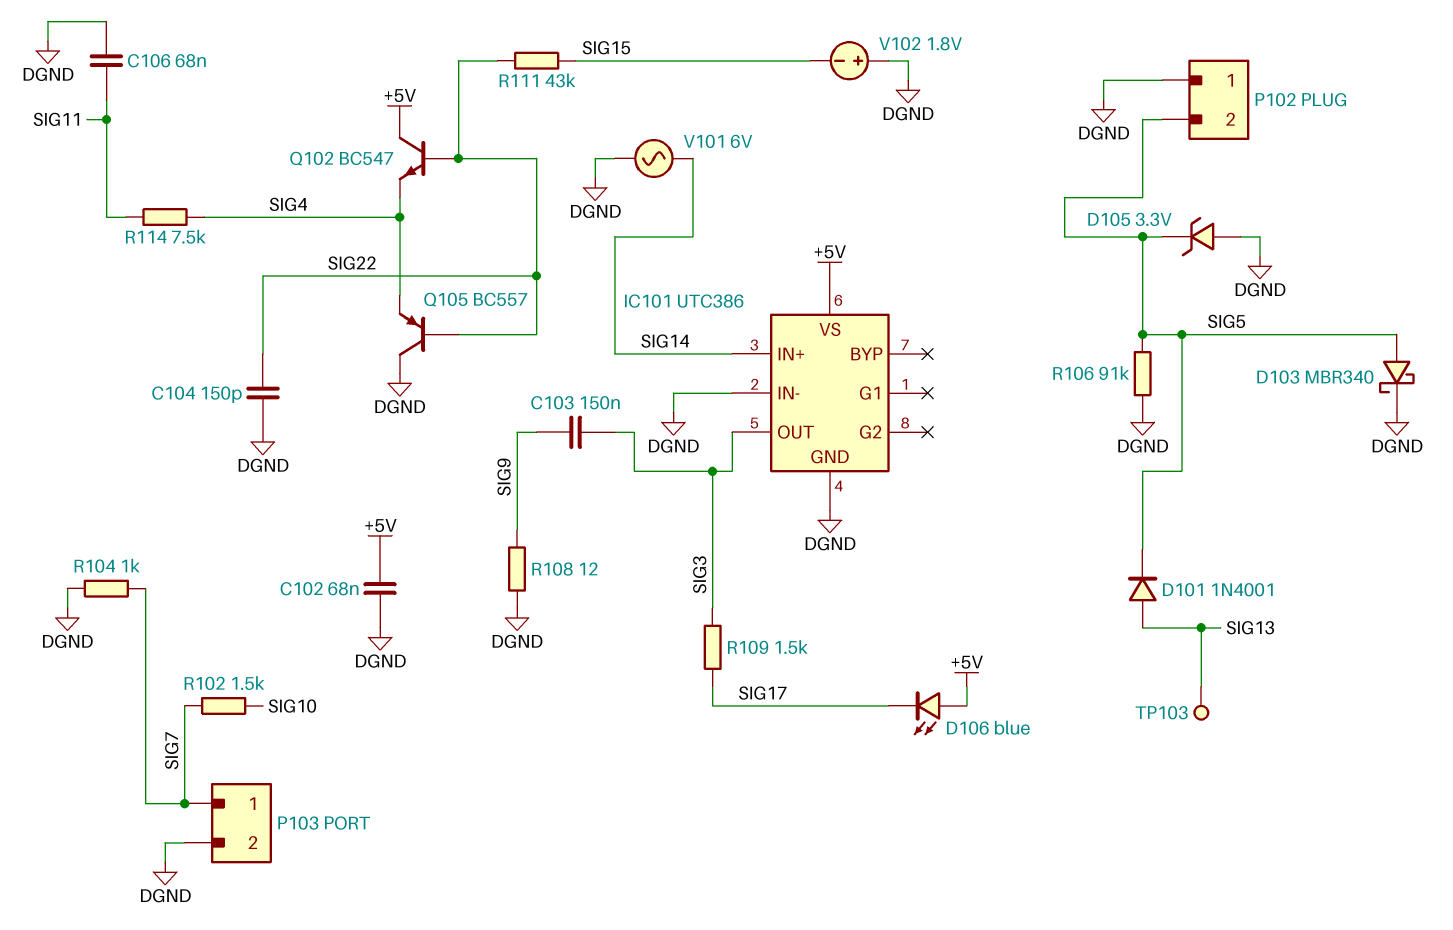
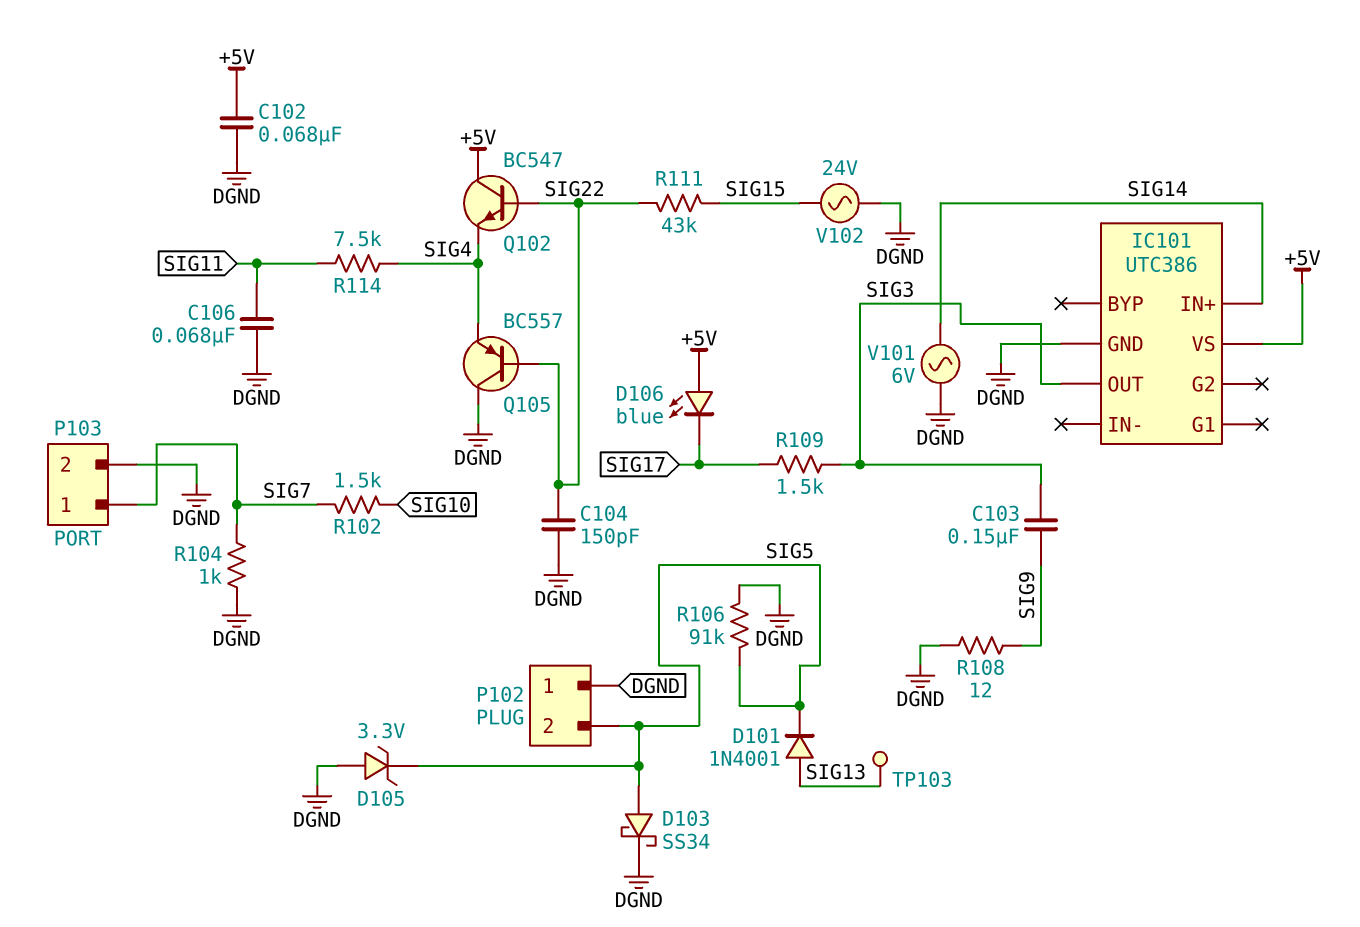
D103: schottky MBR340 (A SIG5, K DGND) -> schottky SS34 (A SIG5, K DGND)
IC101 pin IN-: DGND -> none
V102: 1.8V (plus DGND, minus SIG15) -> AC 24V (DGND, SIG15)

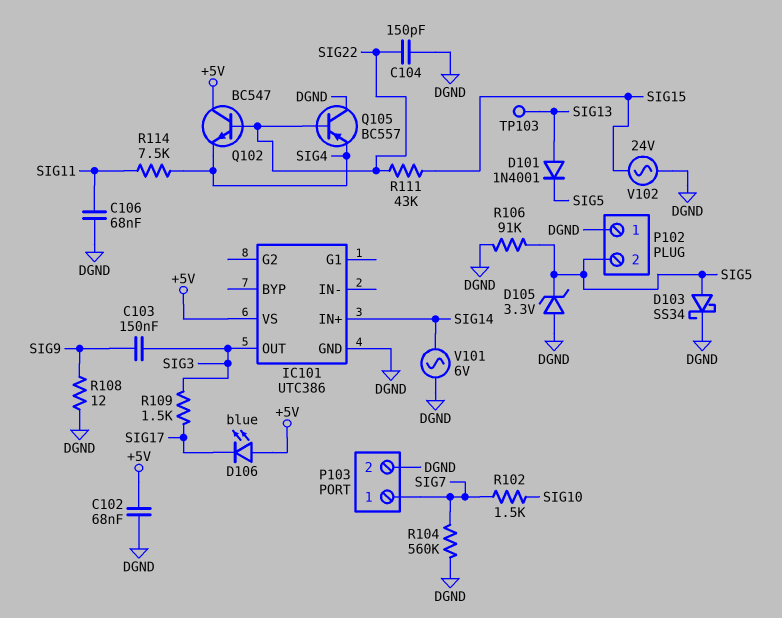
R104: 1k (DGND, SIG7) -> 560k (DGND, SIG7)

